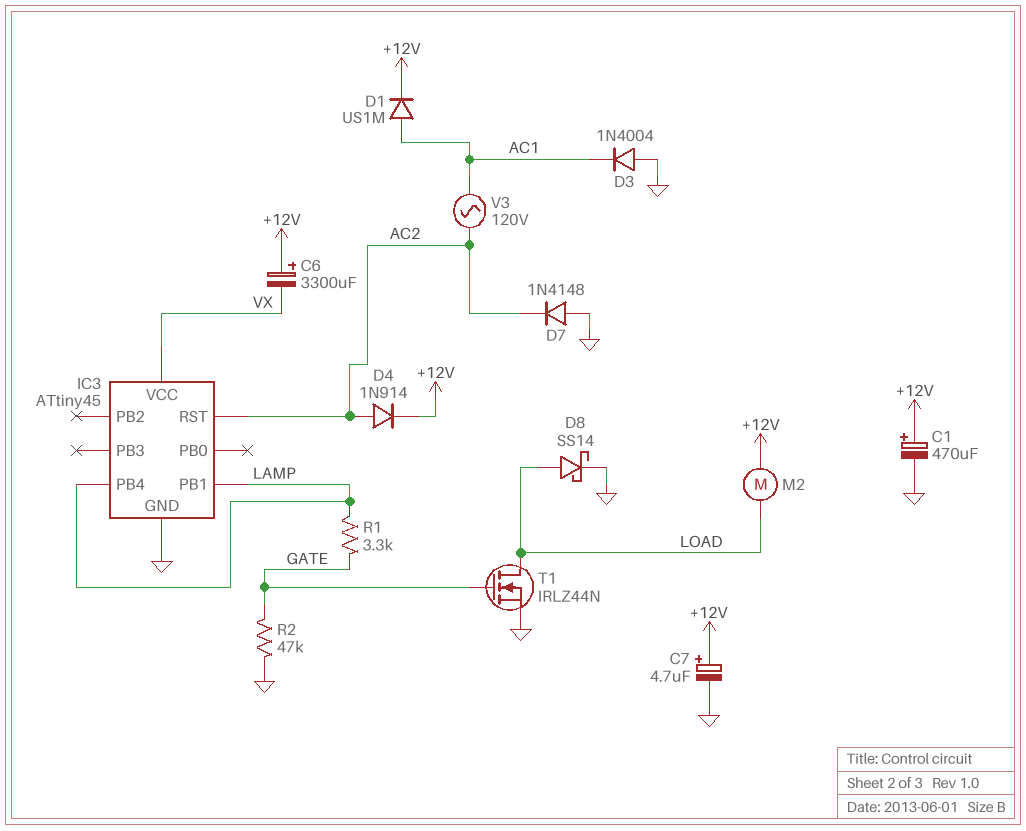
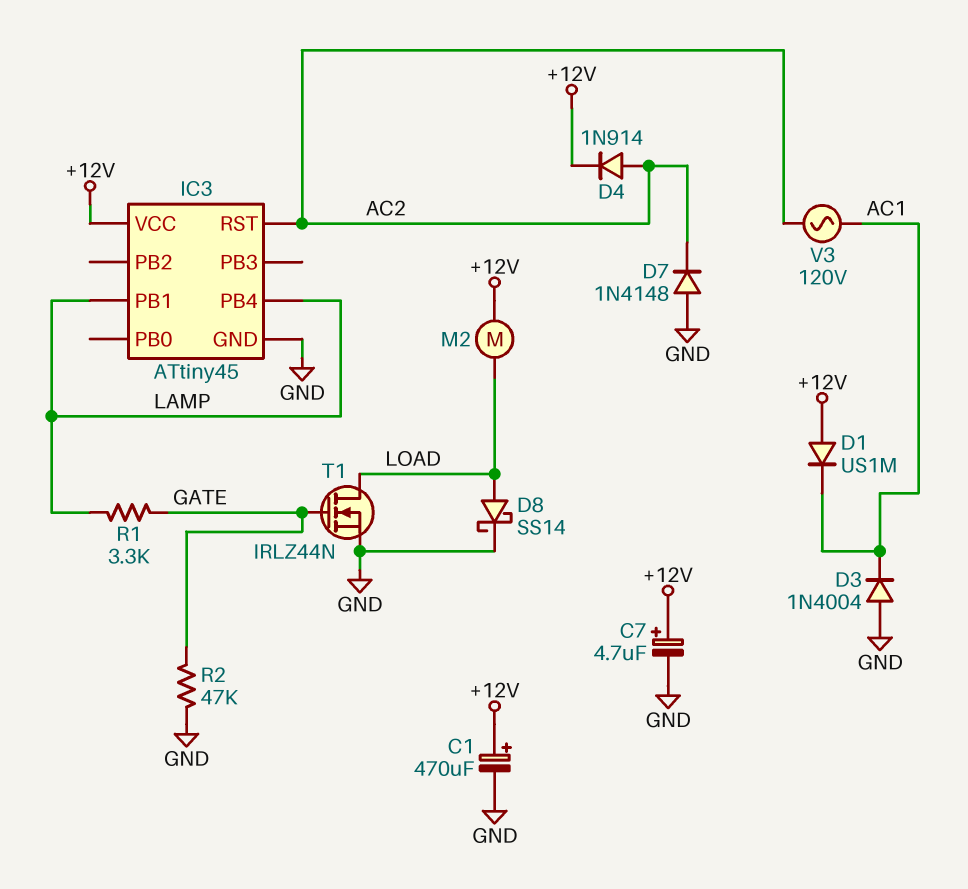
C6: 3300uF (plus +12V, minus VX) -> none
D1: diode US1M (A AC1, K +12V) -> diode US1M (A +12V, K AC1)
IC3 pin VCC: VX -> +12V

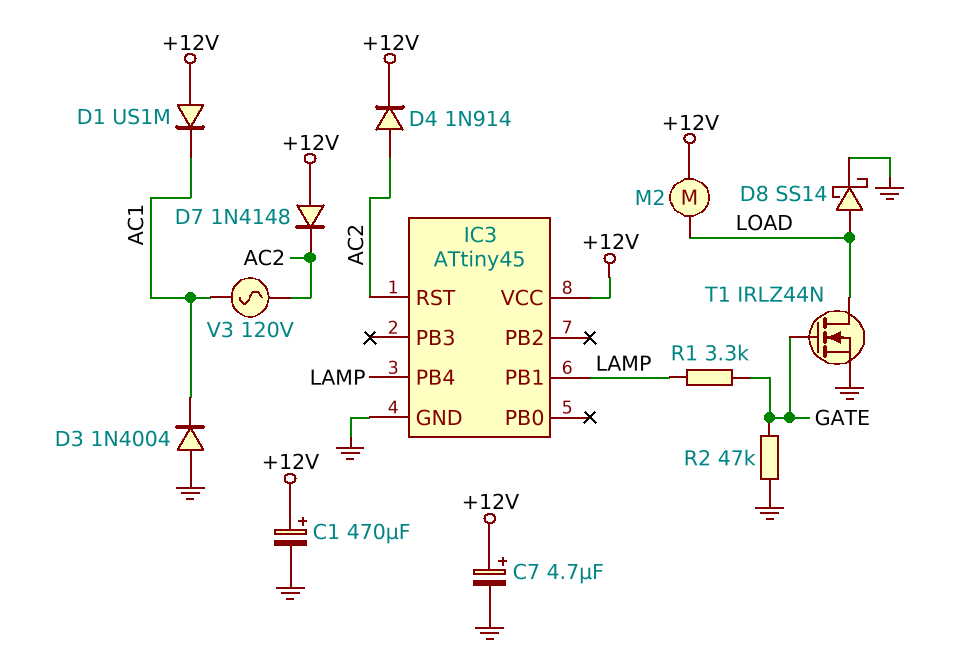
D7: diode 1N4148 (A GND, K AC2) -> diode 1N4148 (A +12V, K AC2)

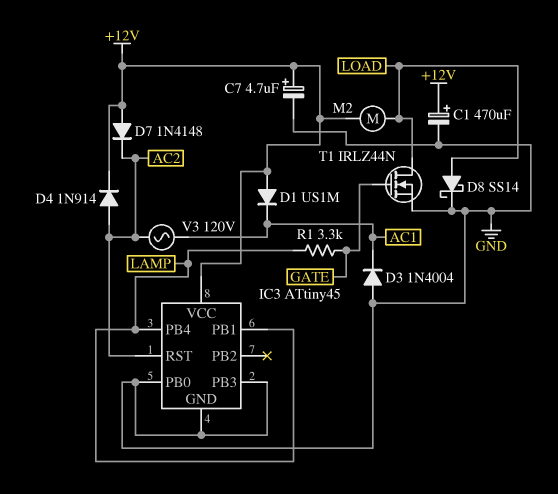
IC3 pin PB0: none -> GND
IC3 pin PB3: none -> GND
R2: 47k (GATE, GND) -> none

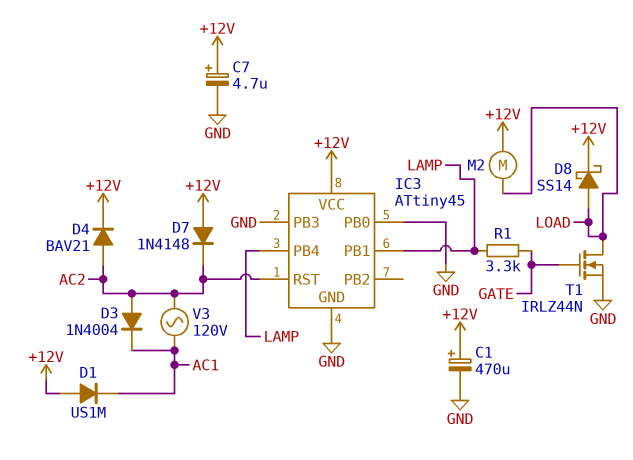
D3: diode 1N4004 (A GND, K AC1) -> diode 1N4004 (A AC2, K AC1)
D4: diode 1N914 (A AC2, K +12V) -> diode BAV21 (A AC2, K +12V)
D8: schottky SS14 (A LOAD, K GND) -> schottky SS14 (A LOAD, K +12V)

